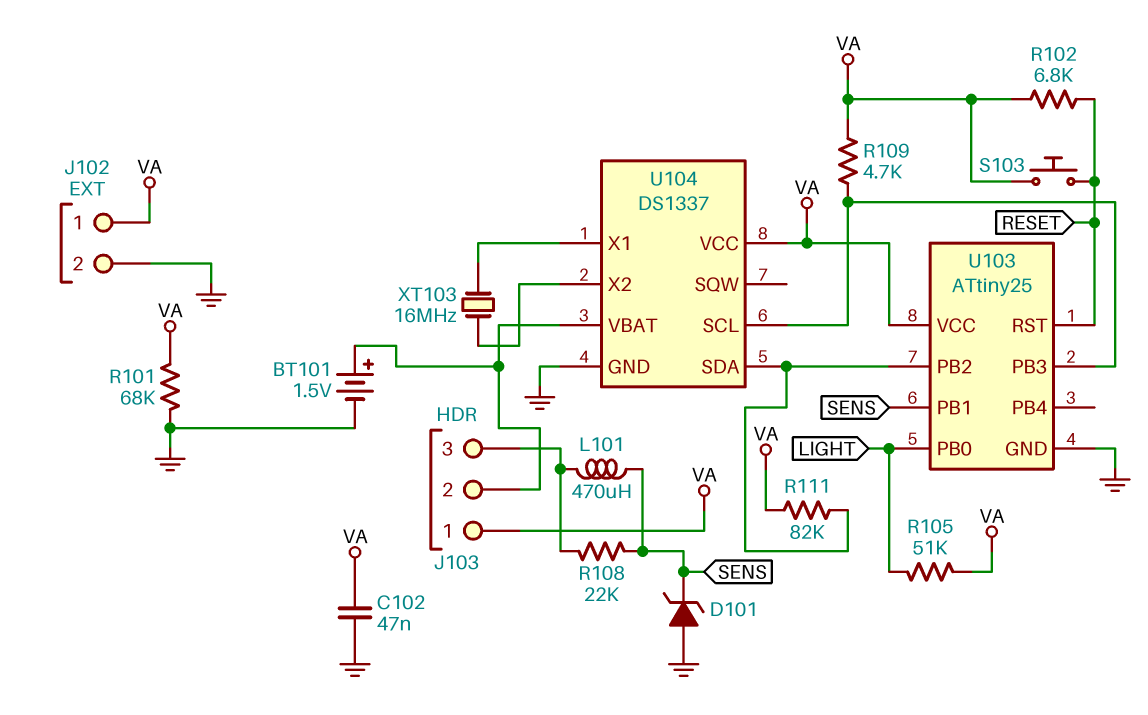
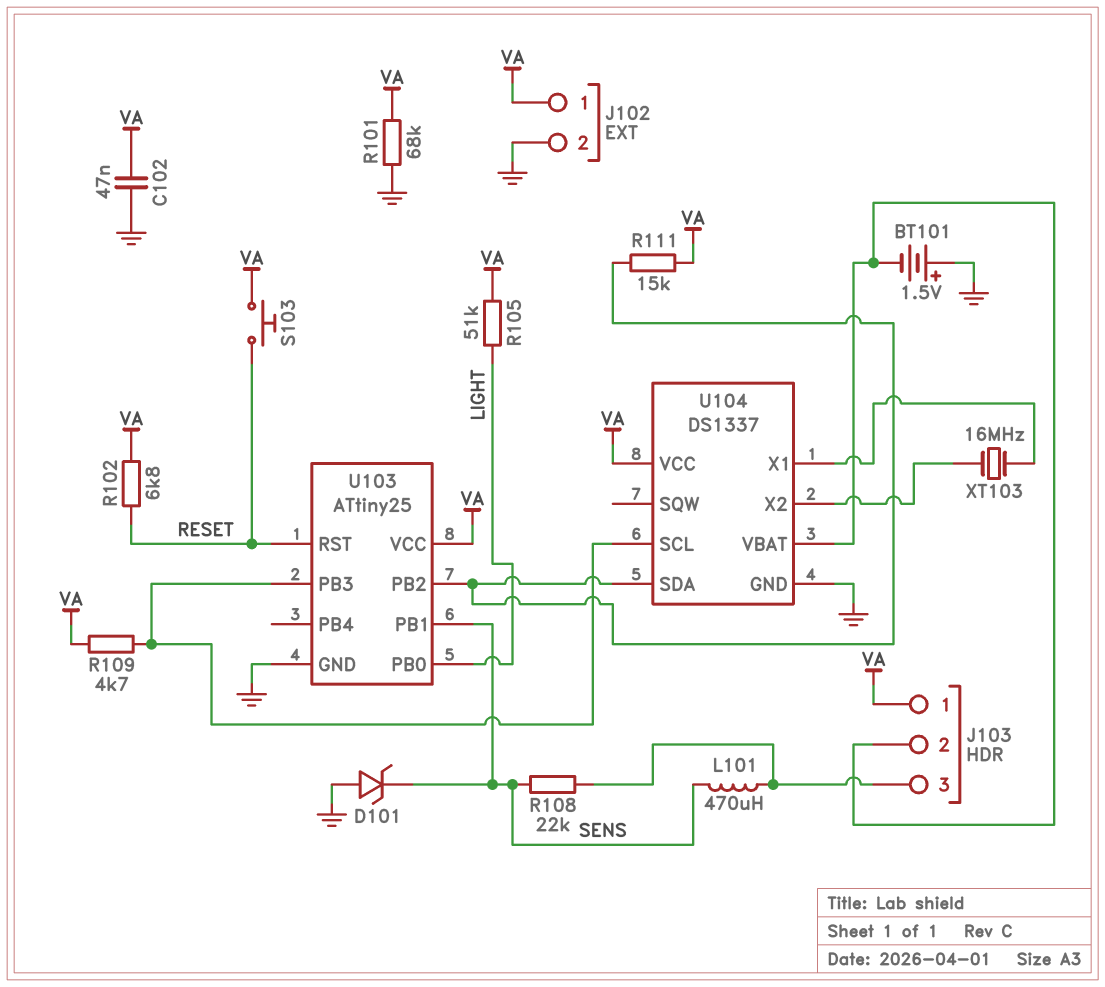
BT101: 1.5V (plus J103/2, minus GND) -> 1.5V (plus GND, minus J103/2)
R111: 82k (U103/PB2, VA) -> 15k (U103/PB2, VA)

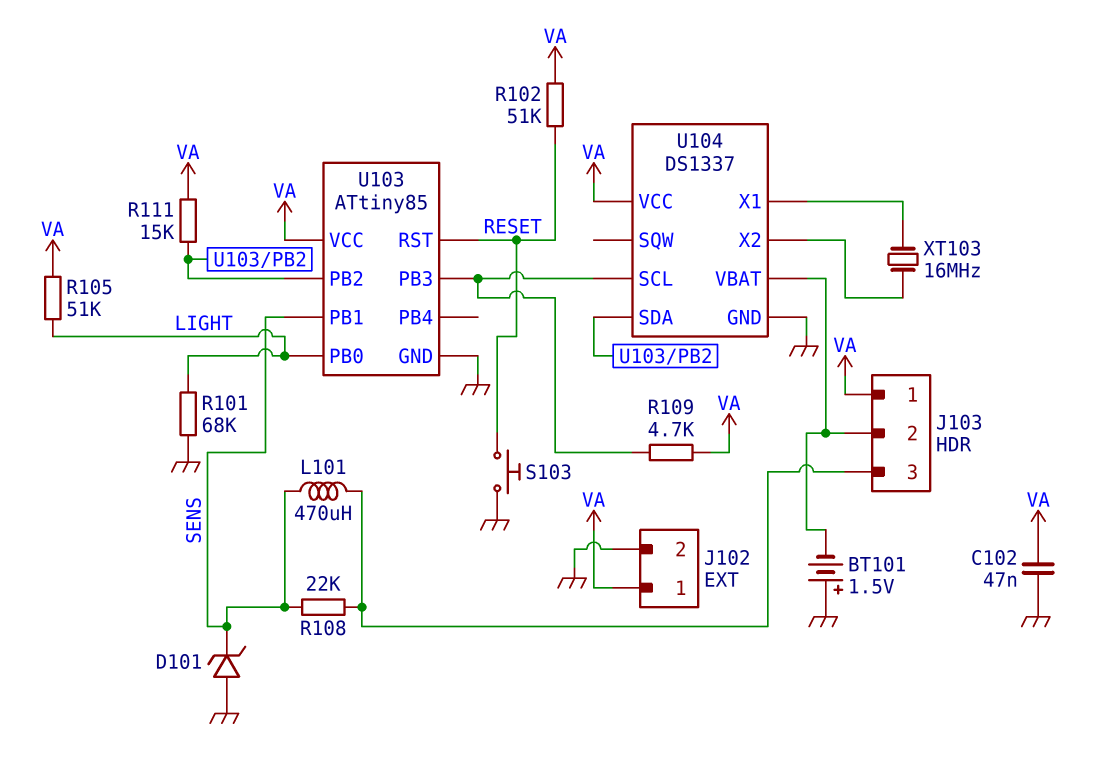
R101: 68k (GND, VA) -> 68k (GND, LIGHT)
R102: 6.8k (RESET, VA) -> 51k (RESET, VA)
S103: button (RESET, VA) -> button (GND, RESET)
U103: ATtiny25 -> ATtiny85

